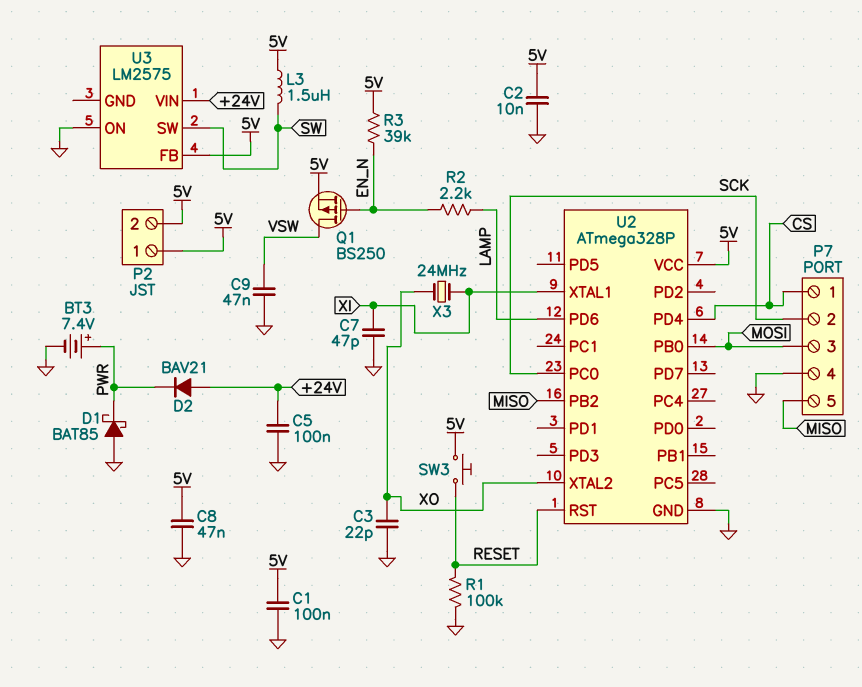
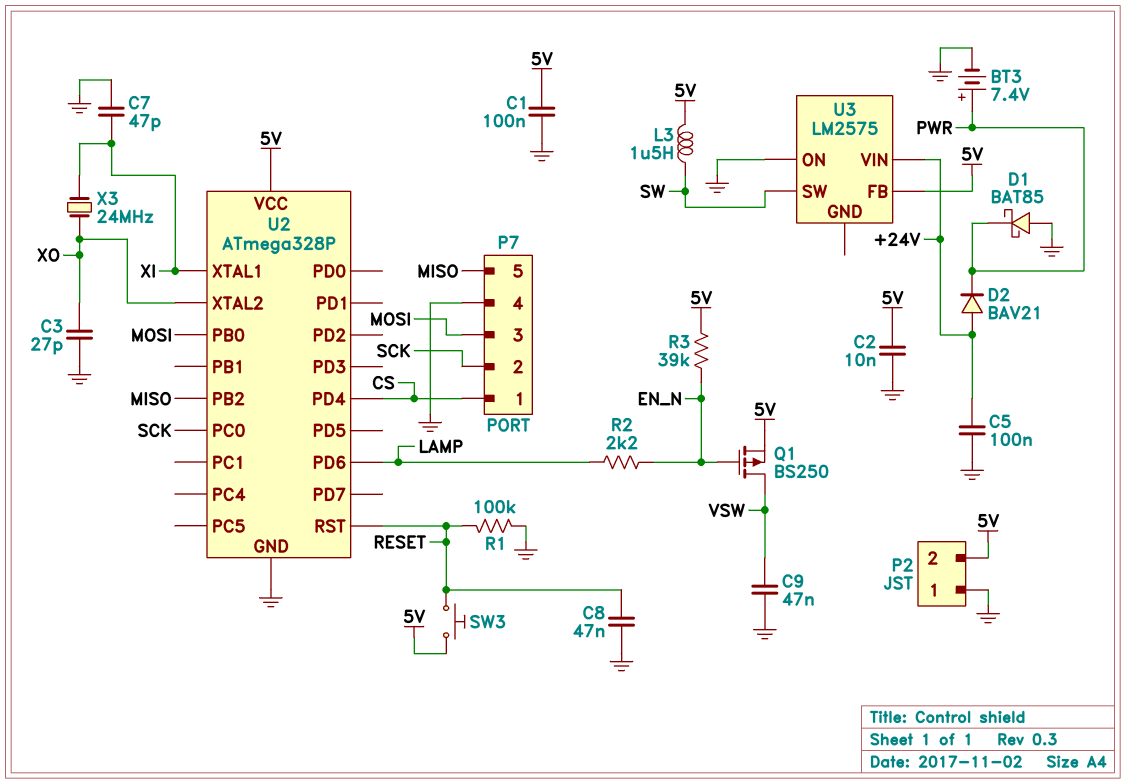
C3: 22pF (GND, XO) -> 27pF (GND, XO)
C8: 47nF (5V, GND) -> 47nF (GND, RESET)
P2 pin 1: 5V -> GND

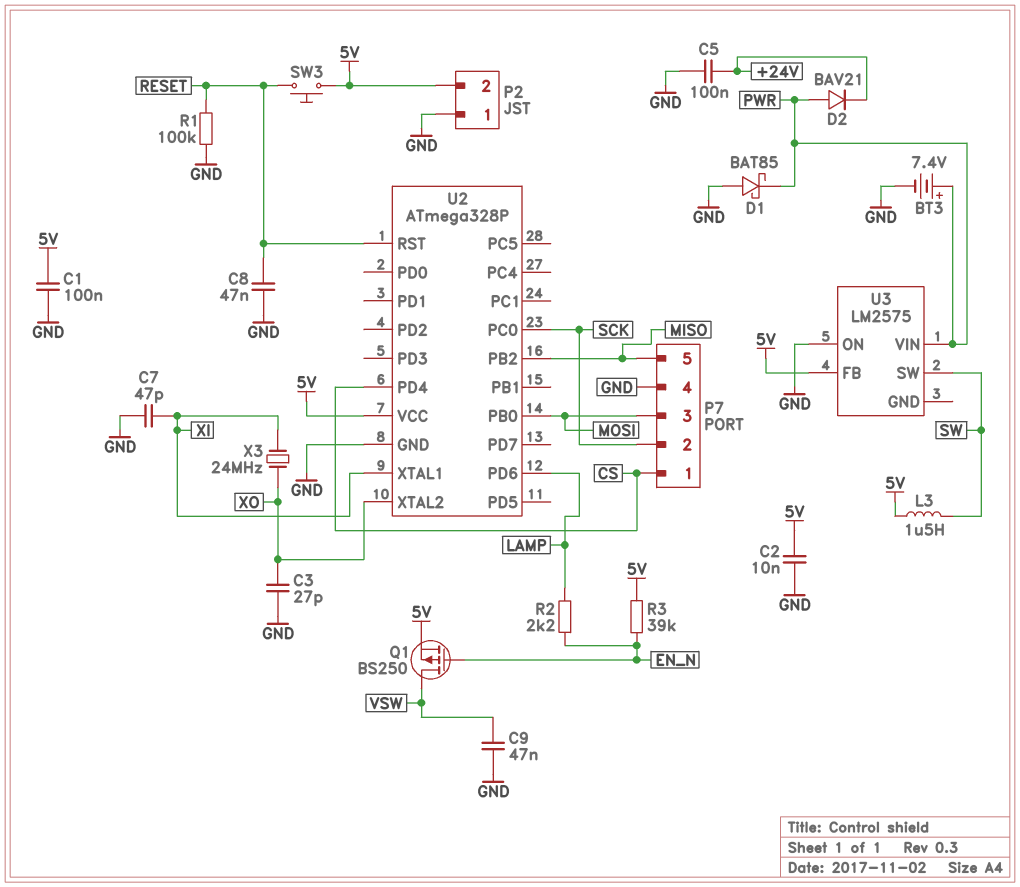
D2: diode BAV21 (A +24V, K PWR) -> diode BAV21 (A PWR, K +24V)
U3 pin VIN: +24V -> PWR

